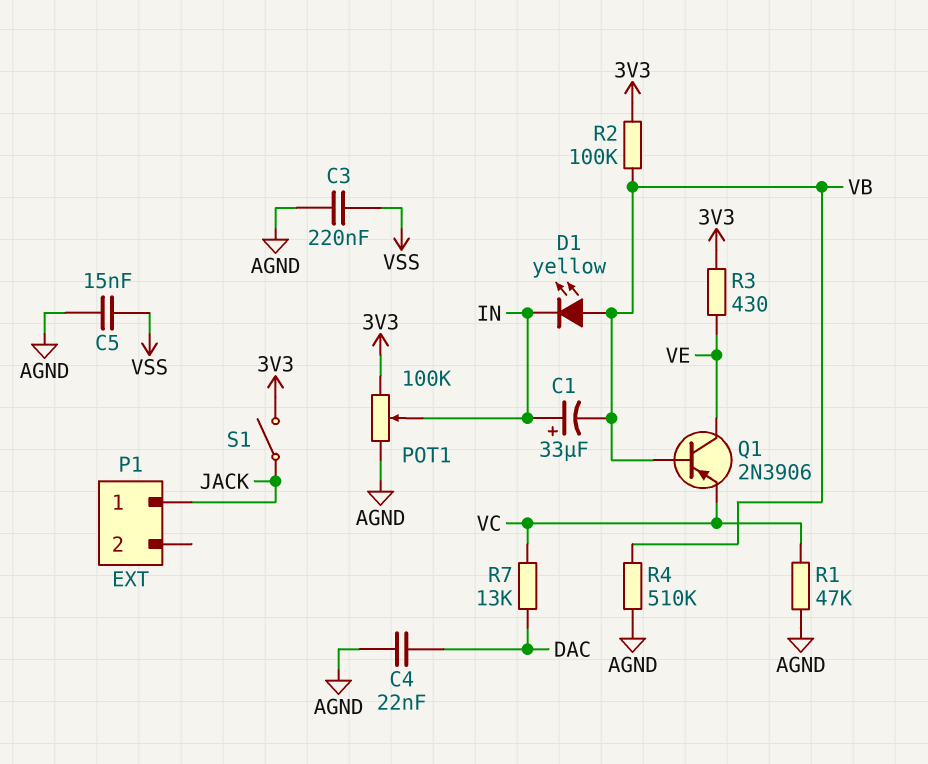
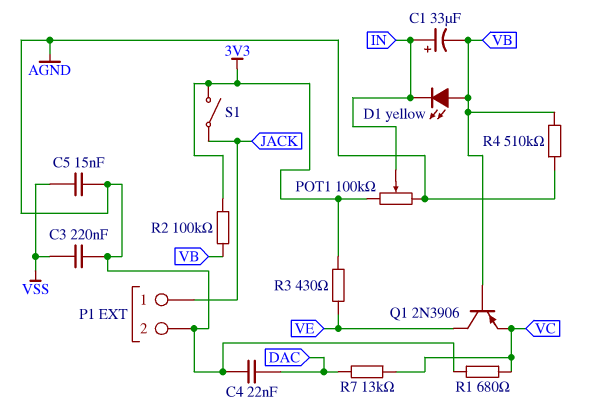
P1 pin 2: none -> AGND
R1: 47k (AGND, VC) -> 680 (AGND, VC)

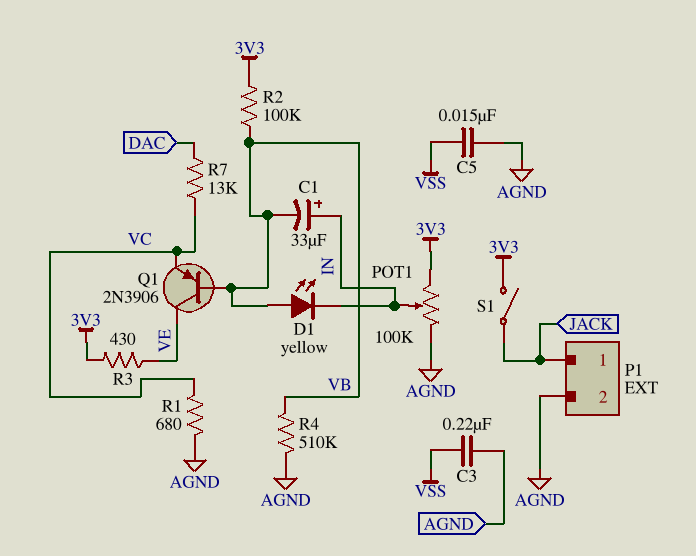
C4: 22nF (AGND, DAC) -> none

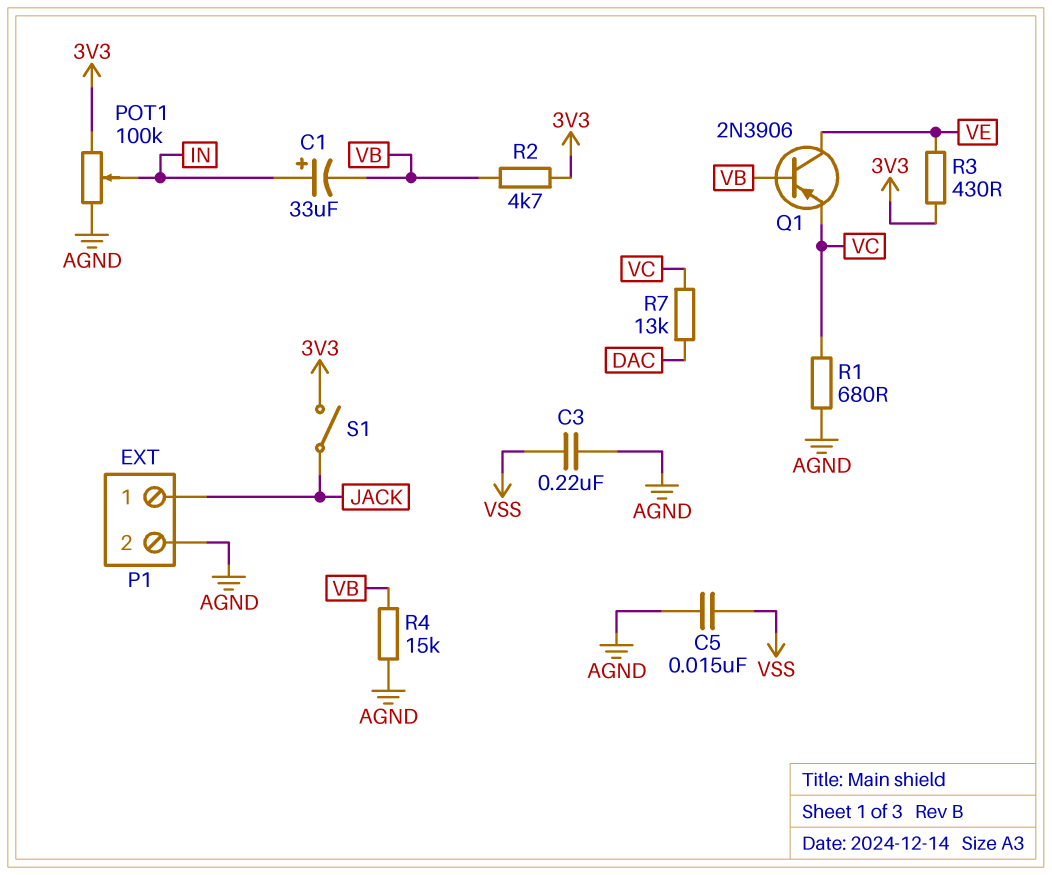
D1: LED yellow (A VB, K IN) -> none
R2: 100k (3V3, VB) -> 4.7k (3V3, VB)
R4: 510k (AGND, VB) -> 15k (AGND, VB)

